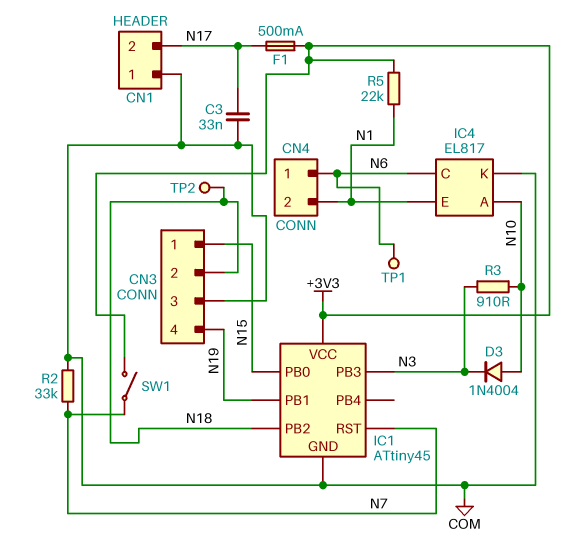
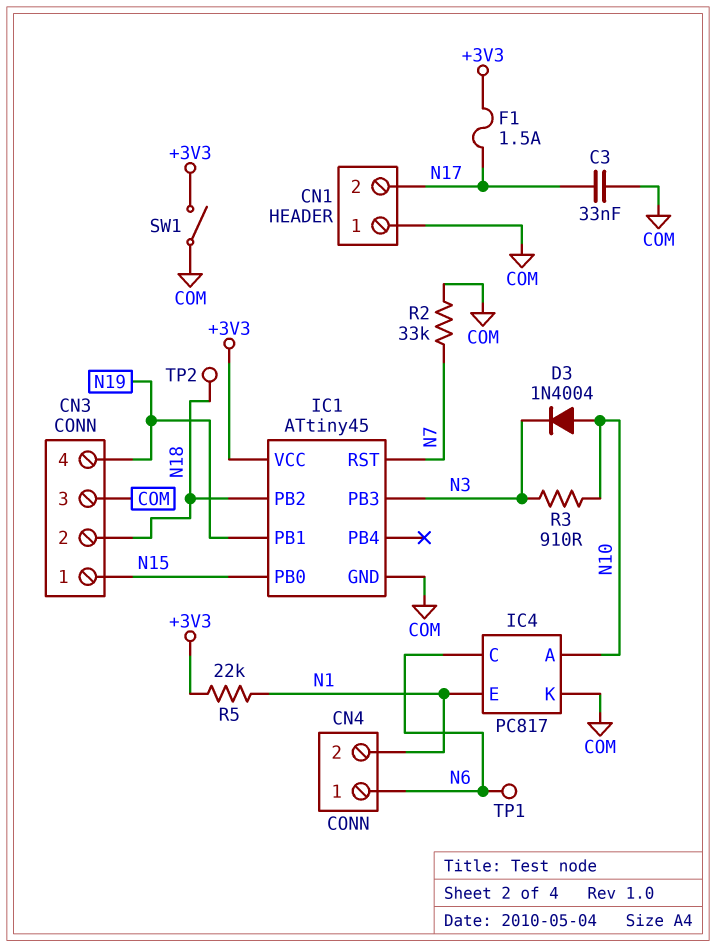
F1: 500mA (+3V3, N17) -> 1.5A (+3V3, N17)
IC4: EL817 -> PC817
SW1: switch (+3V3, N7) -> switch (+3V3, COM)

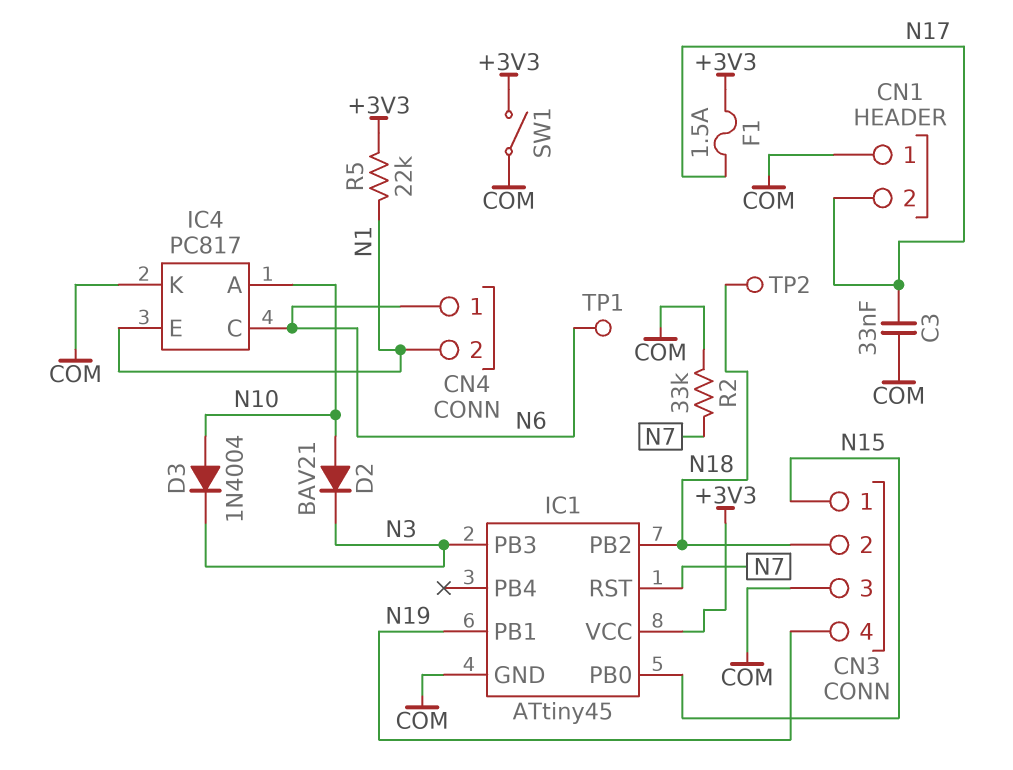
D2: none -> diode BAV21 (A N10, K N3)
R3: 910 (N3, N10) -> none

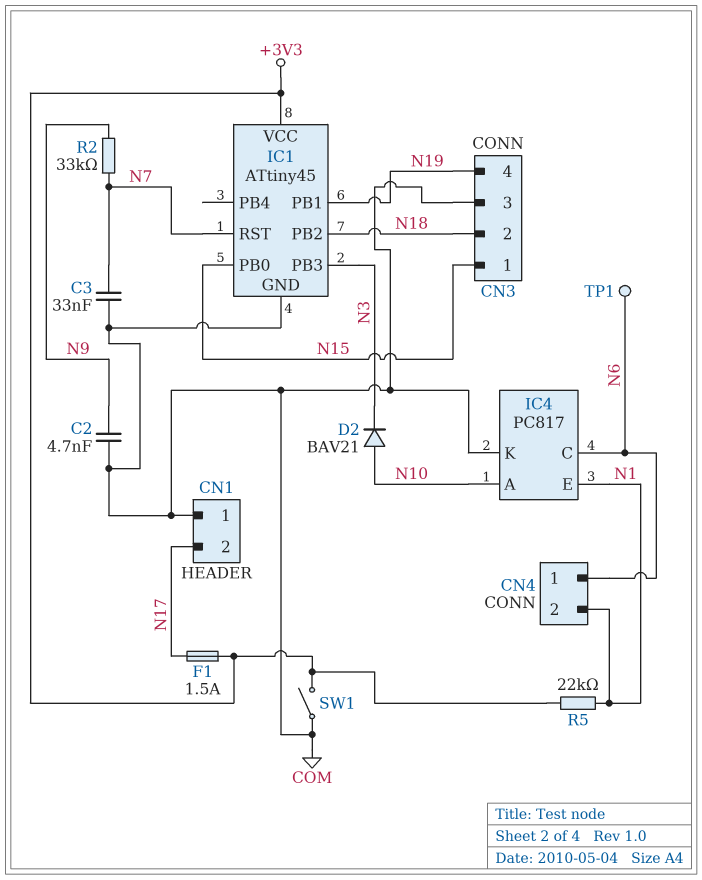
C2: none -> 4.7nF (COM, N9)
C3: 33nF (COM, N17) -> 33nF (COM, N7)
D3: diode 1N4004 (A N10, K N3) -> none
R2: 33k (COM, N7) -> 33k (N7, N9)
TP2: test point (N18) -> none

